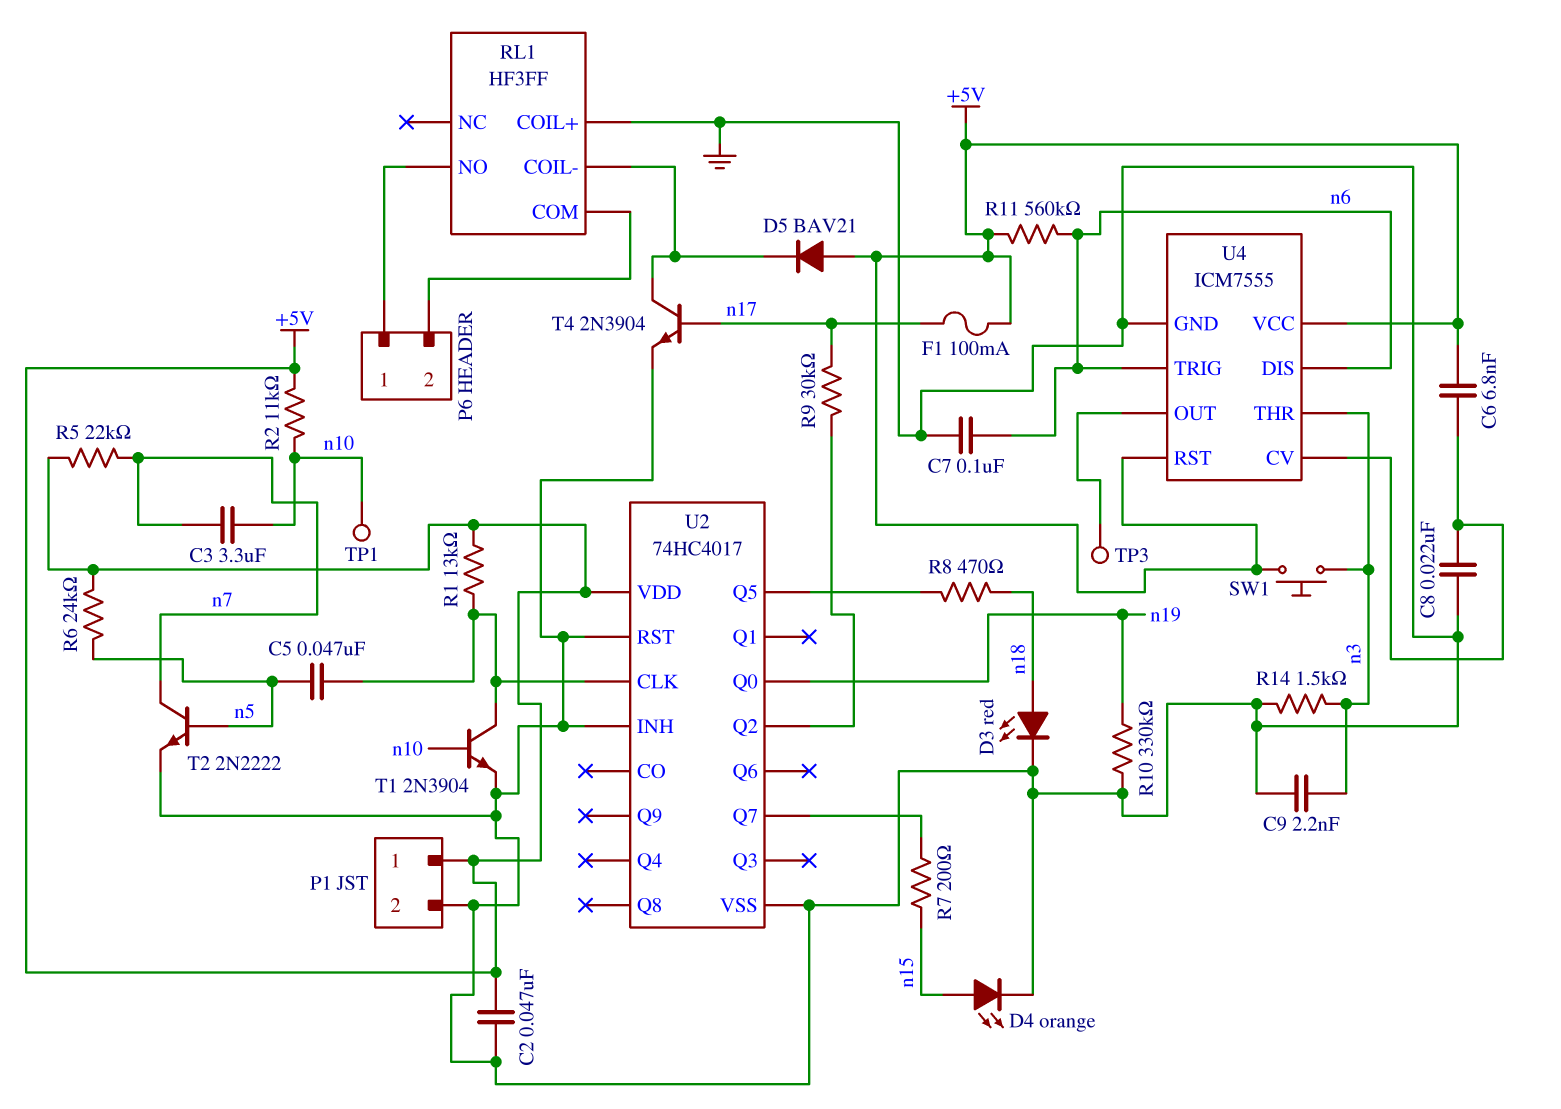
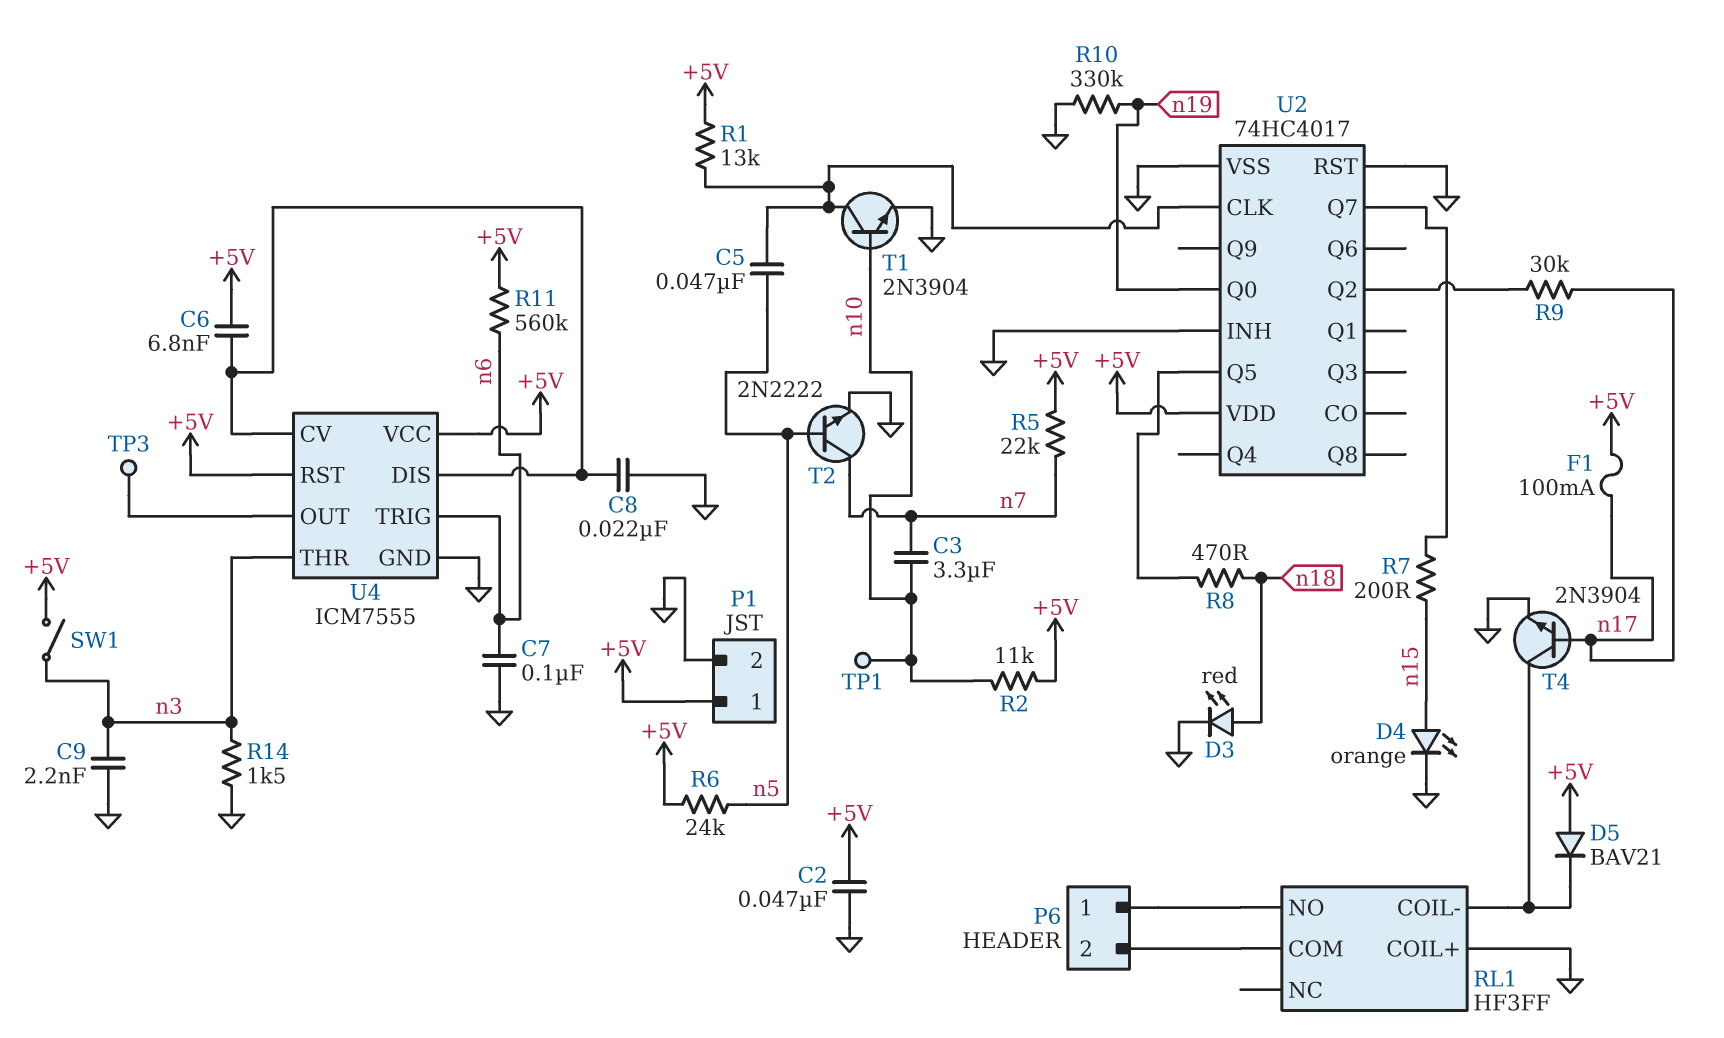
SW1: button (+5V, n3) -> switch (+5V, n3)
U4 pin DIS: n6 -> U4/CV

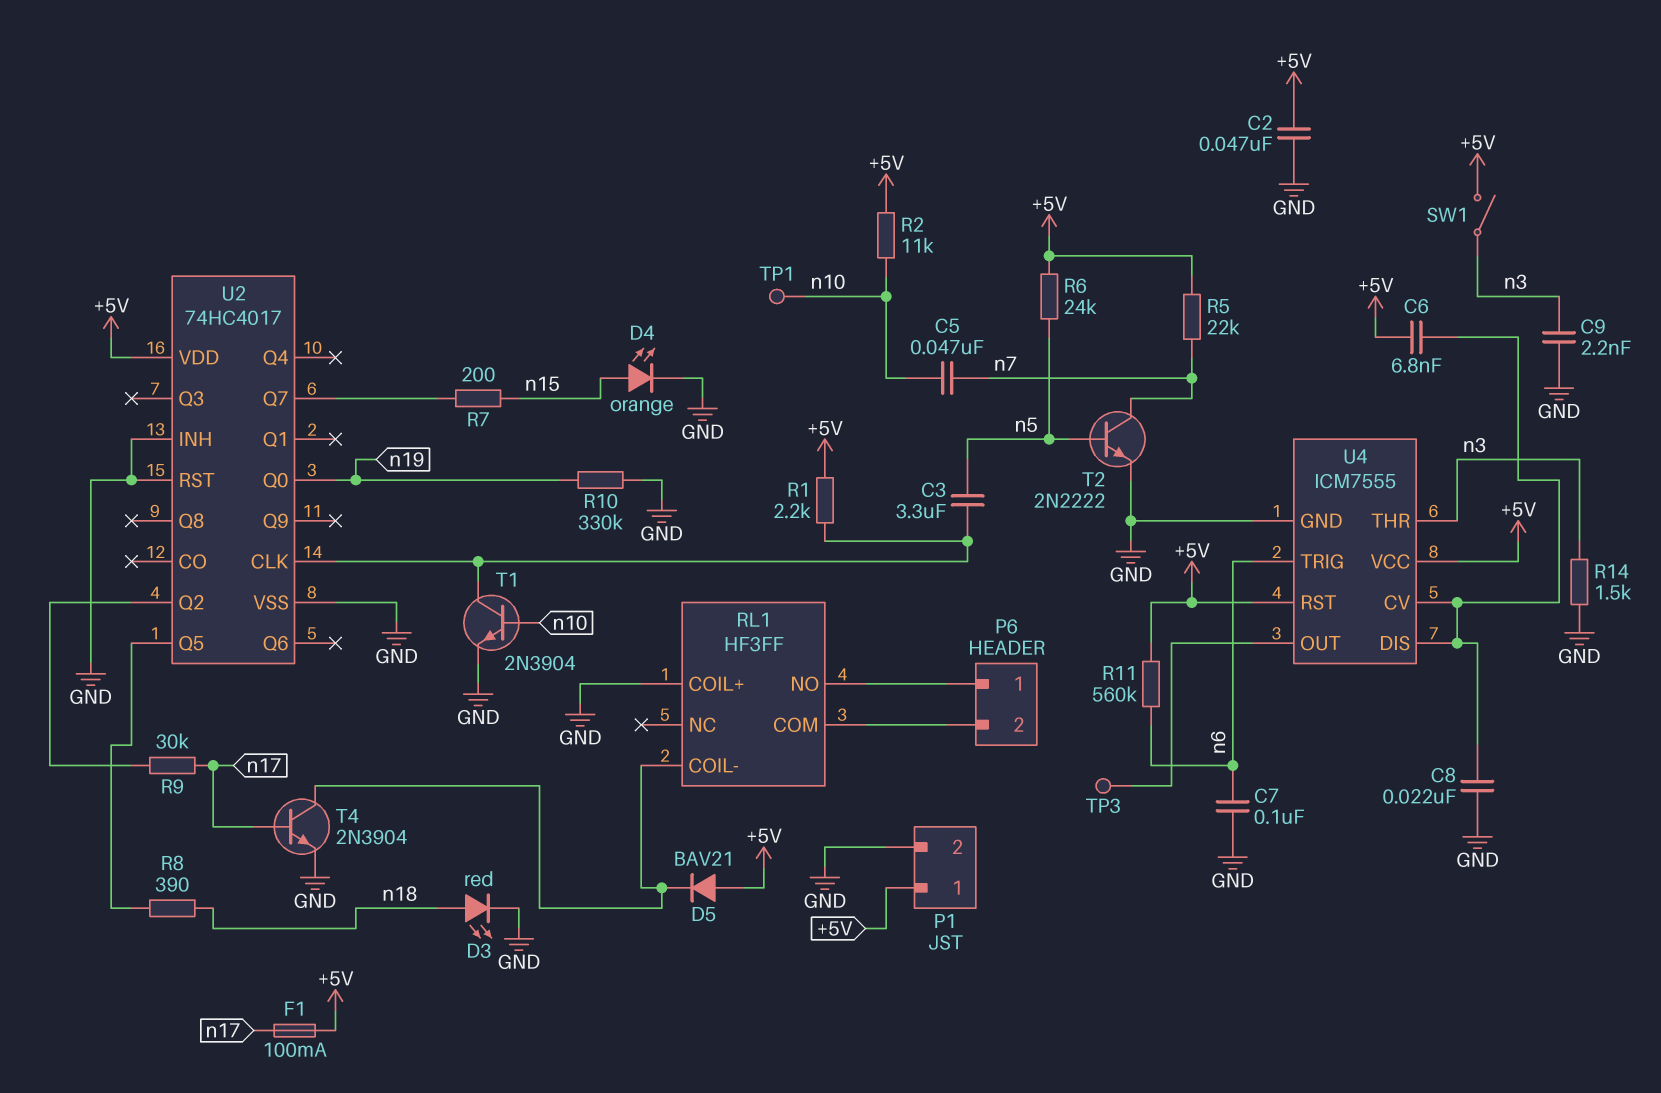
C3: 3.3uF (n7, n10) -> 3.3uF (U2/CLK, n5)
C5: 47nF (U2/CLK, n5) -> 47nF (n7, n10)
R1: 13k (+5V, U2/CLK) -> 2.2k (+5V, U2/CLK)
R8: 470 (U2/Q5, n18) -> 390 (U2/Q5, n18)

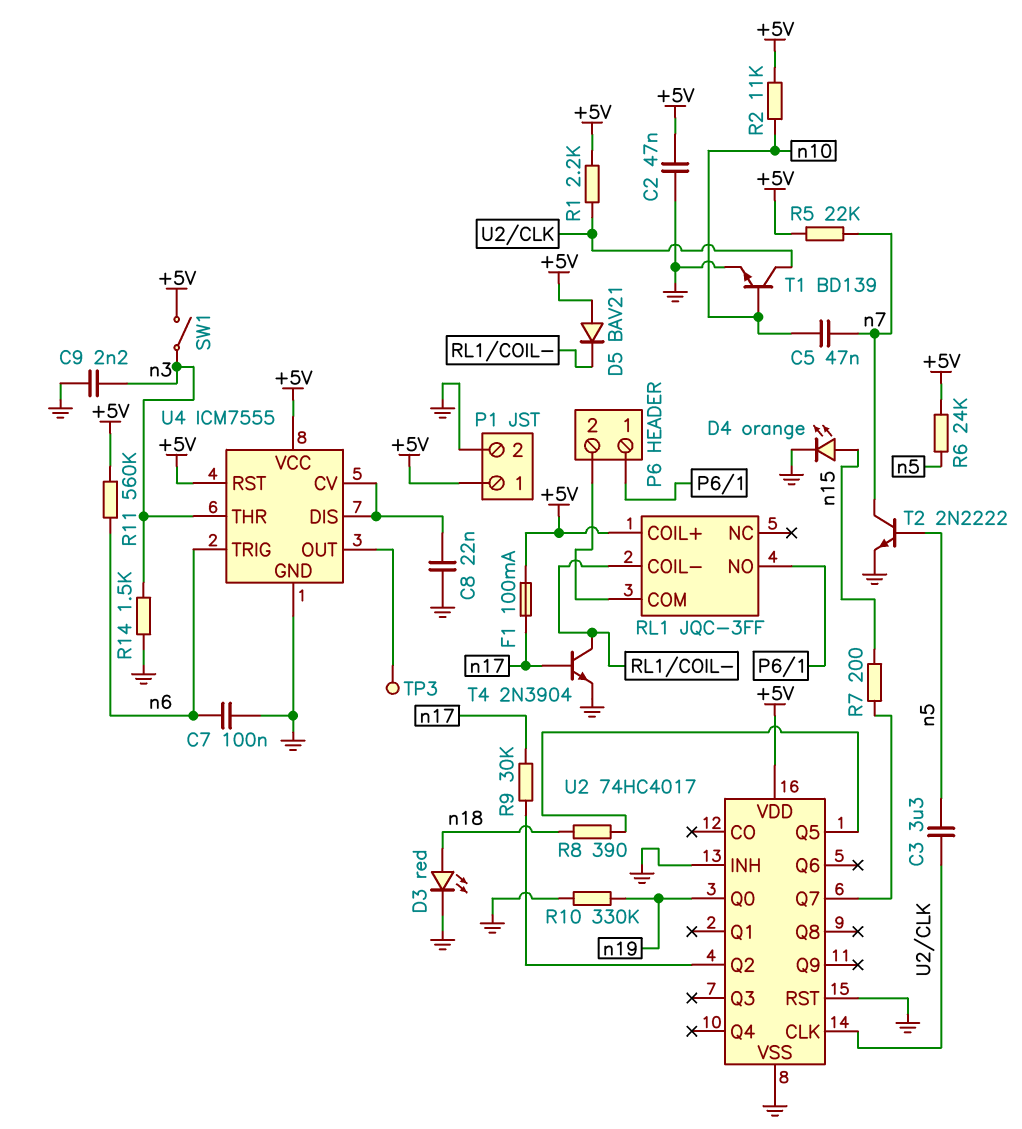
C6: 6.8nF (+5V, U4/CV) -> none
RL1: HF3FF -> JQC-3FF
RL1 pin COIL+: GND -> +5V
T1: NPN 2N3904 (B n10, C U2/CLK, E GND) -> NPN BD139 (B n10, C U2/CLK, E GND)
TP1: test point (n10) -> none

